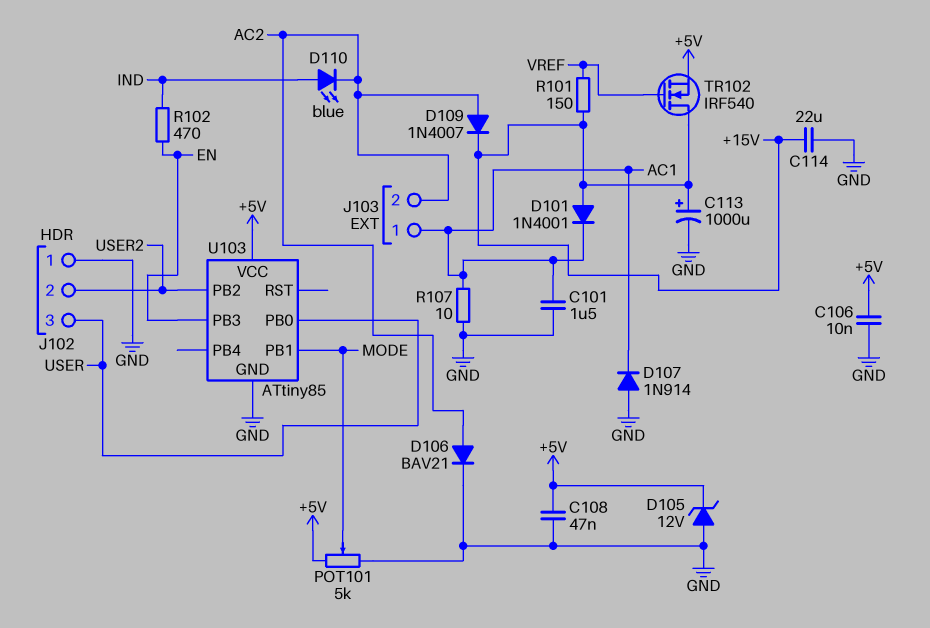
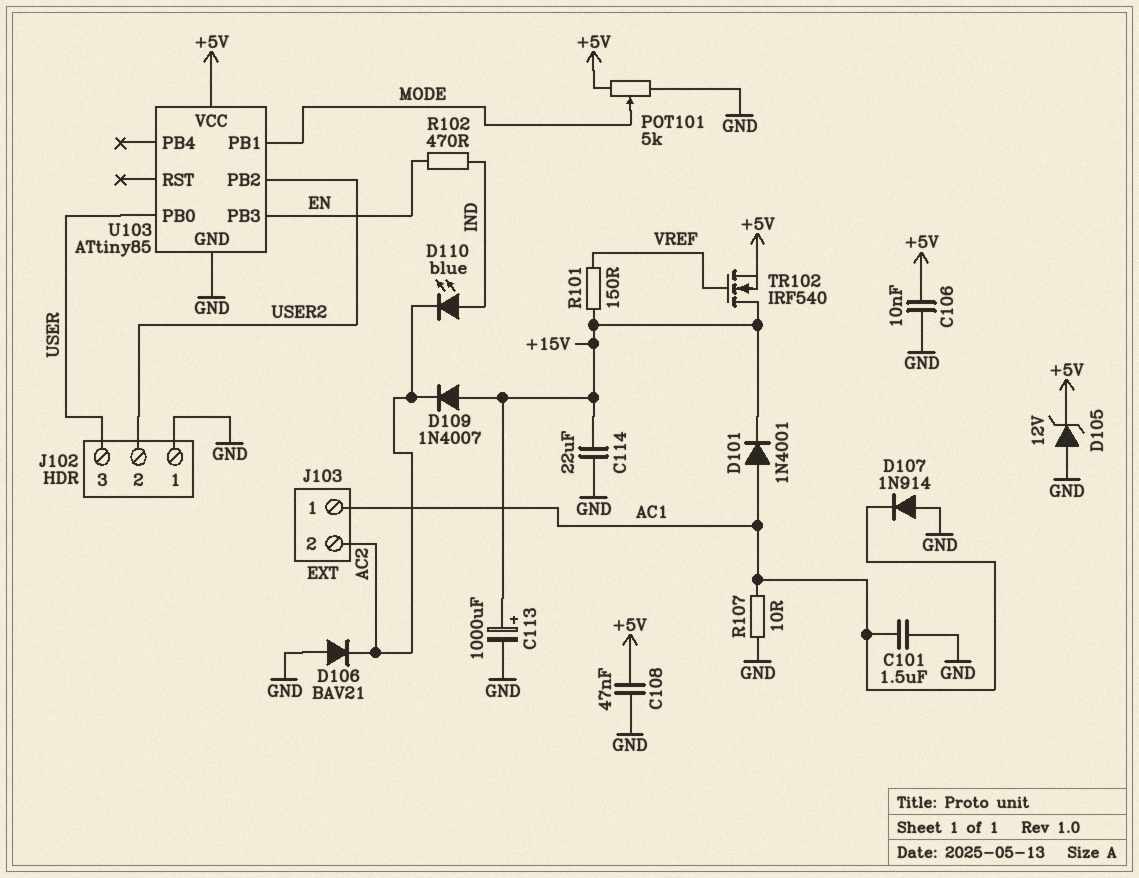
D101: diode 1N4001 (A +15V, K AC1) -> diode 1N4001 (A AC1, K +15V)
D106: diode BAV21 (A AC2, K GND) -> diode BAV21 (A GND, K AC2)
D109: diode 1N4007 (A AC2, K +15V) -> diode 1N4007 (A +15V, K AC2)

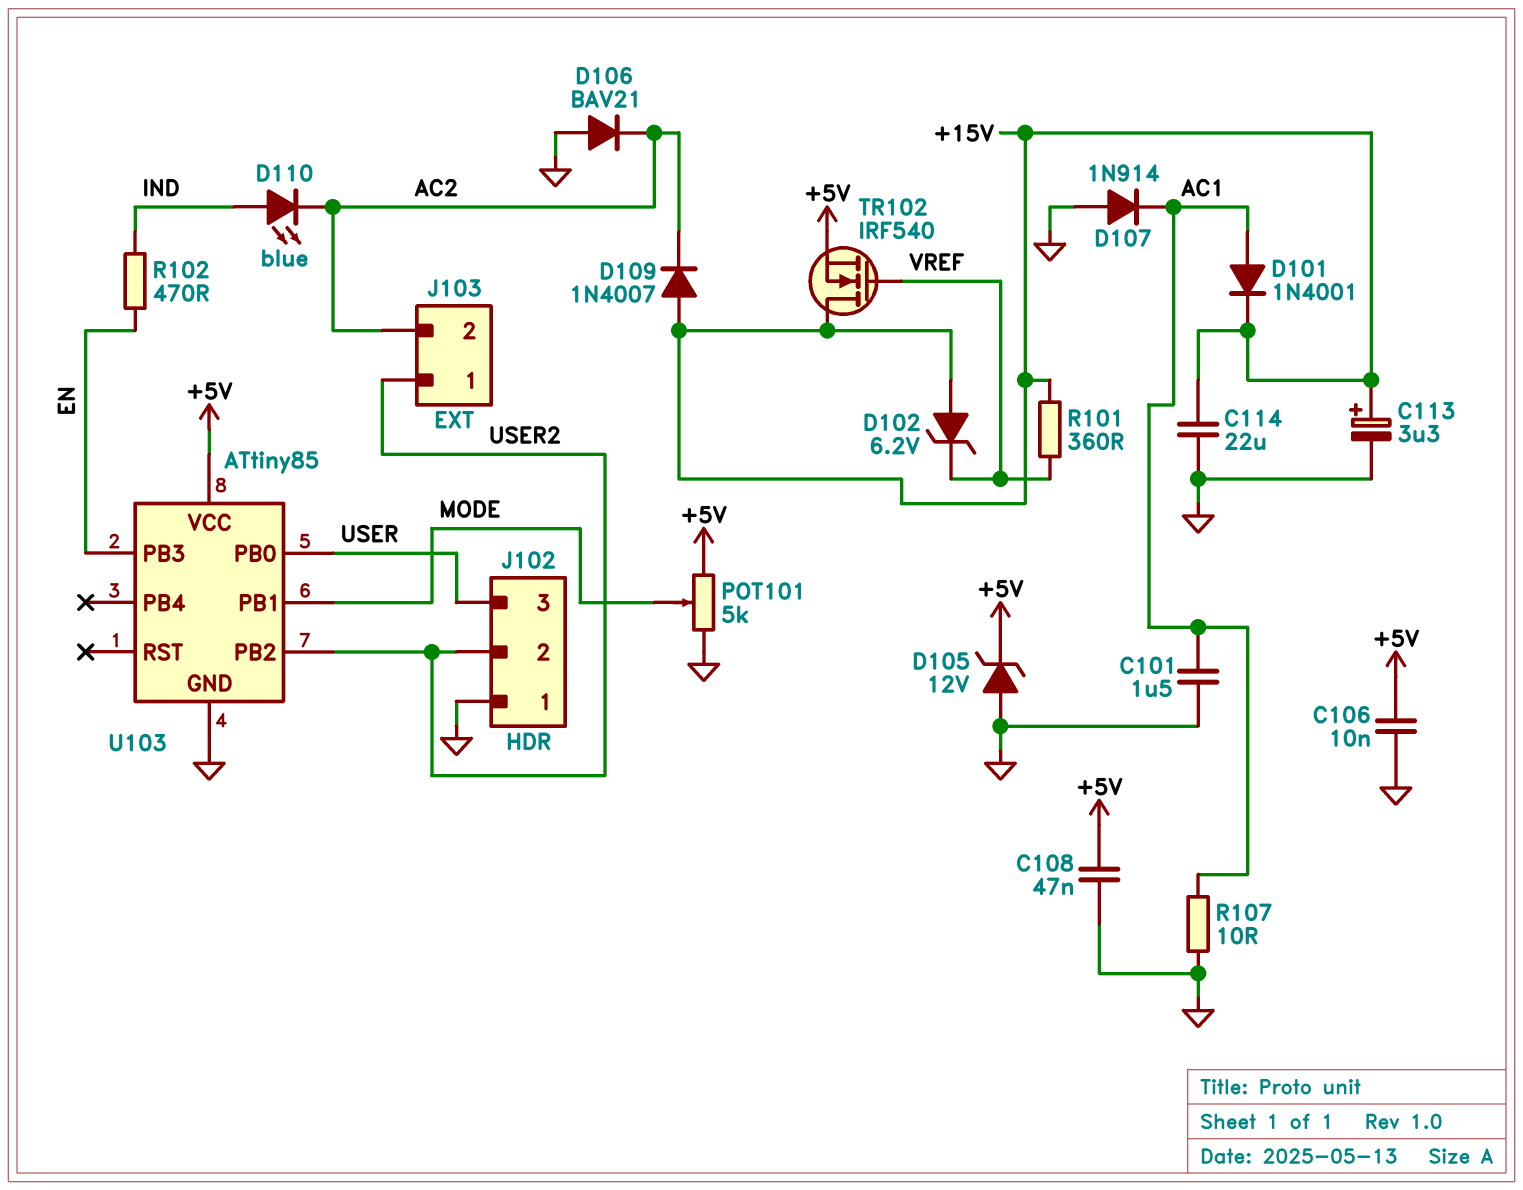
C113: 1000uF (plus +15V, minus GND) -> 3.3uF (plus +15V, minus GND)
D102: none -> zener 6.2V (A +15V, K VREF)
J103 pin 1: AC1 -> USER2
R101: 150 (+15V, VREF) -> 360 (+15V, VREF)

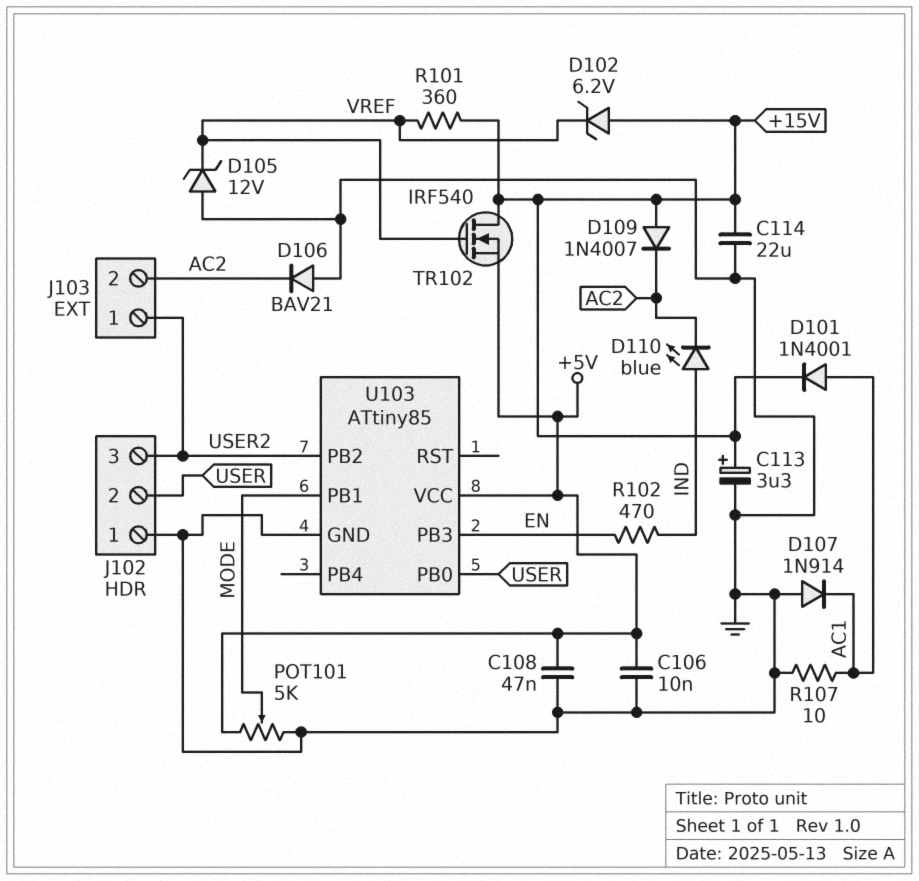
C101: 1.5uF (AC1, GND) -> none
D105: zener 12V (A GND, K +5V) -> zener 12V (A GND, K VREF)
J102 pin 2: USER2 -> USER
J102 pin 3: USER -> USER2

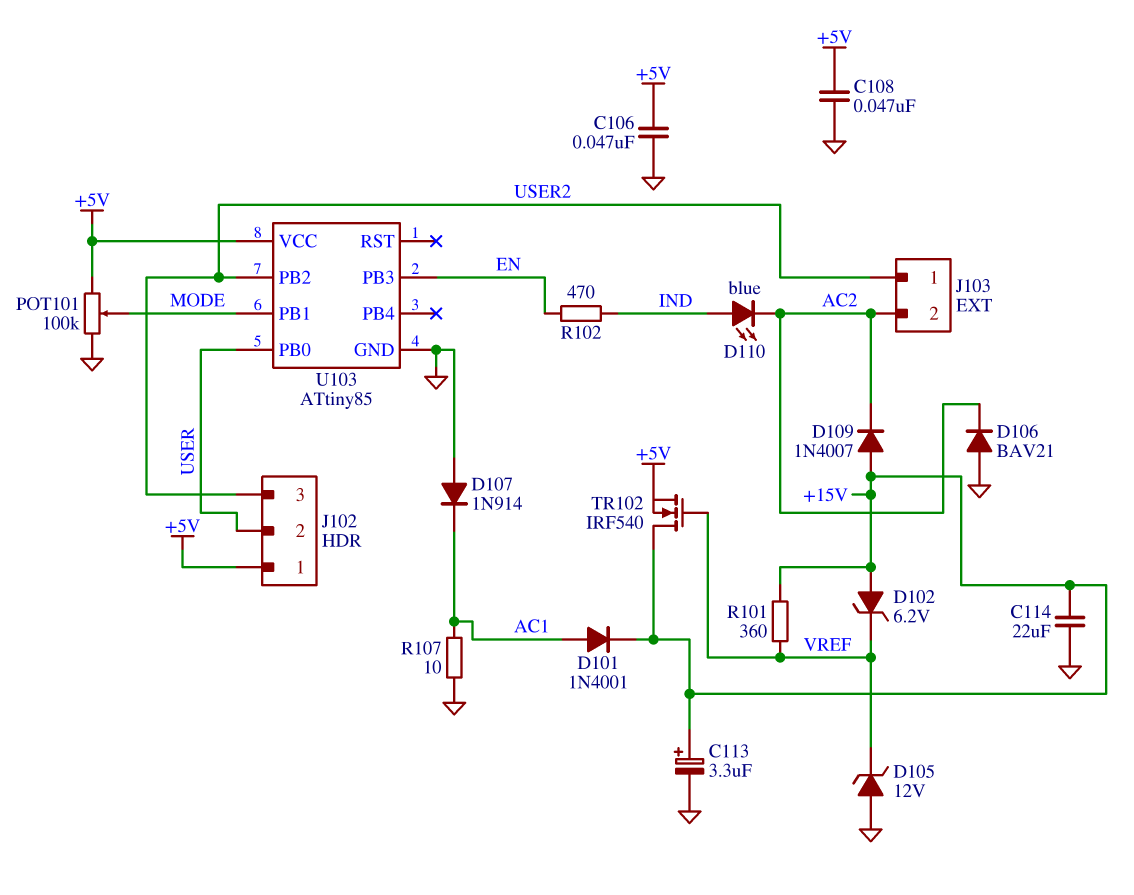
C106: 10nF (+5V, GND) -> 47nF (+5V, GND)
J102 pin 1: GND -> +5V
POT101: 5k (+5V, GND, wiper MODE) -> 100k (+5V, GND, wiper MODE)

